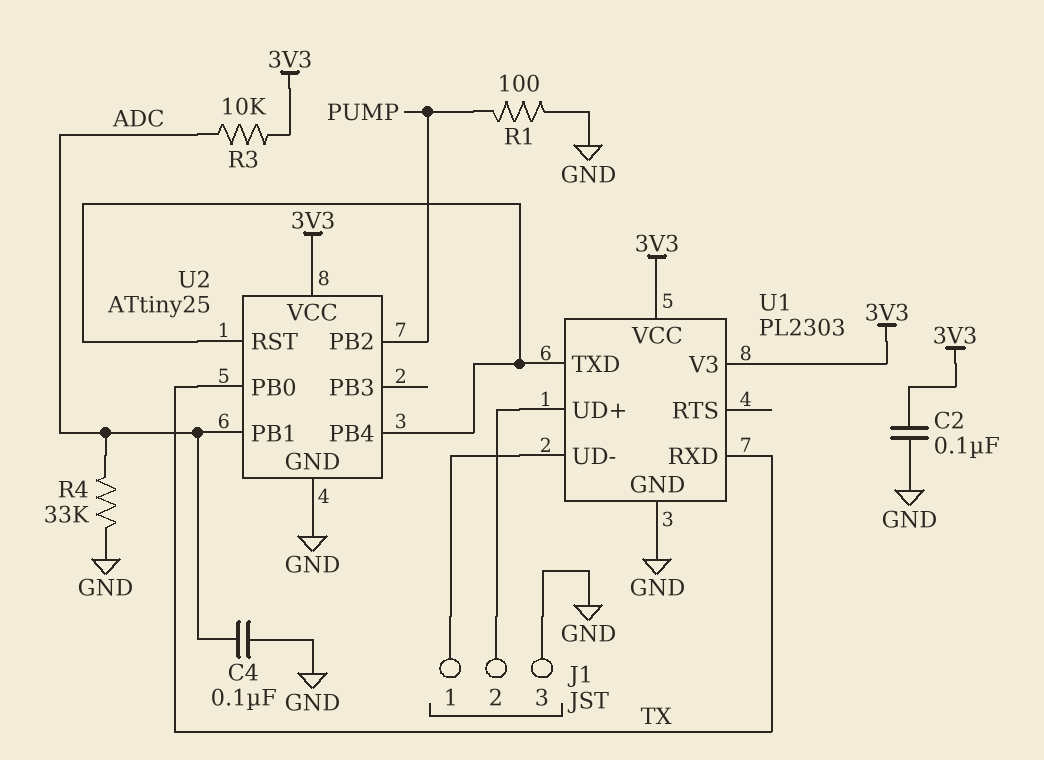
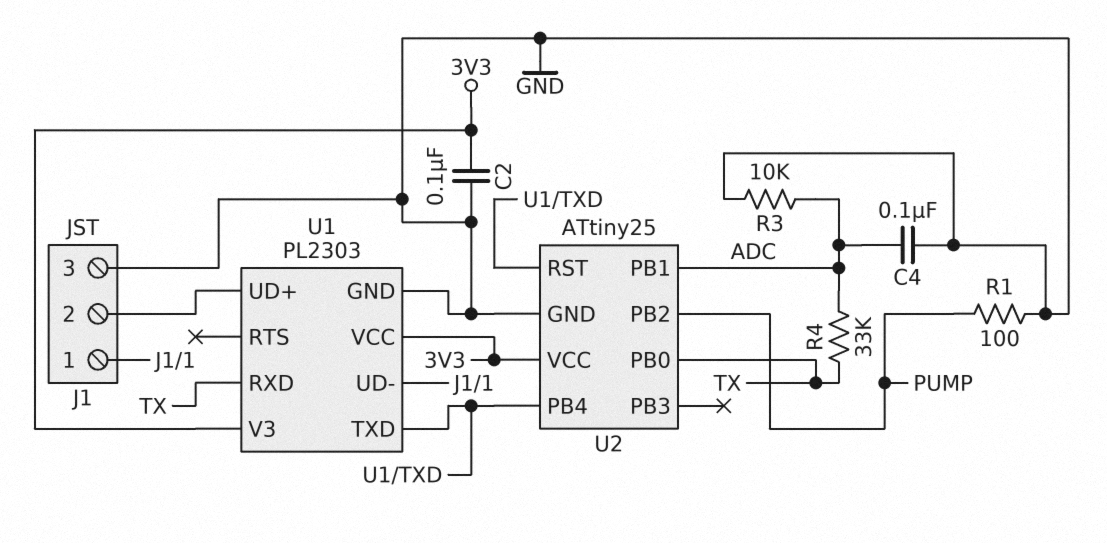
R3: 10k (3V3, ADC) -> 10k (ADC, GND)
R4: 33k (ADC, GND) -> 33k (ADC, TX)

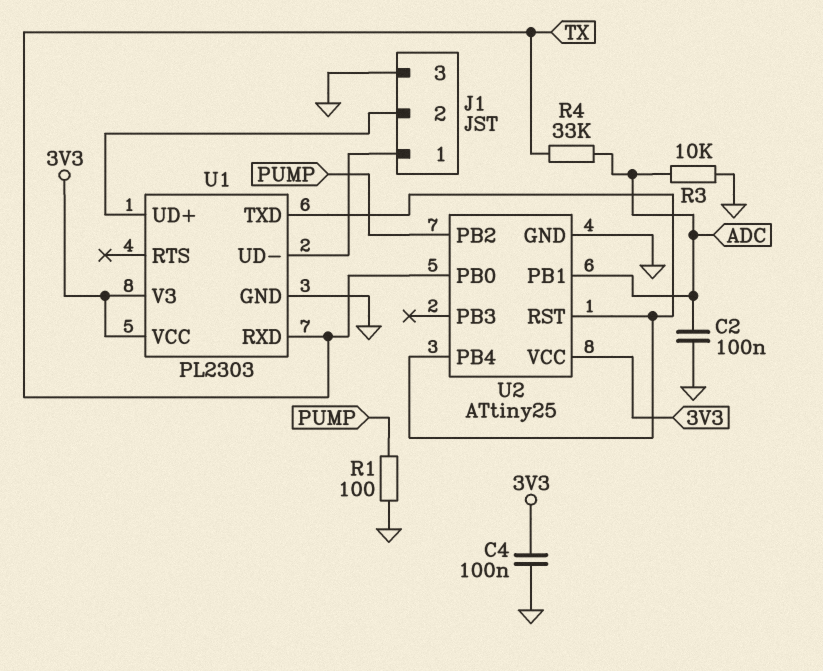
C2: 100nF (3V3, GND) -> 100nF (ADC, GND)
C4: 100nF (ADC, GND) -> 100nF (3V3, GND)

